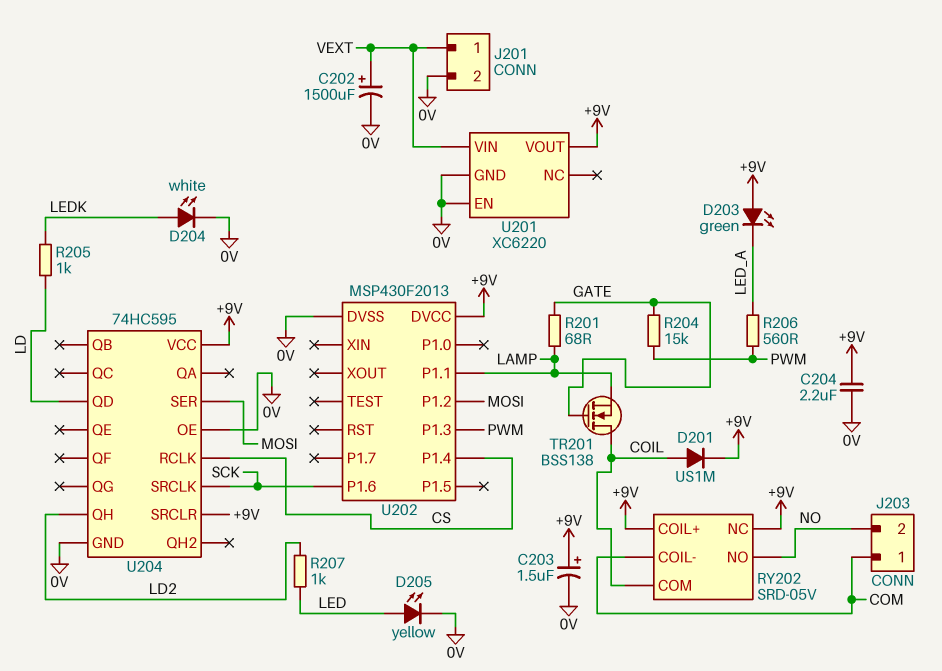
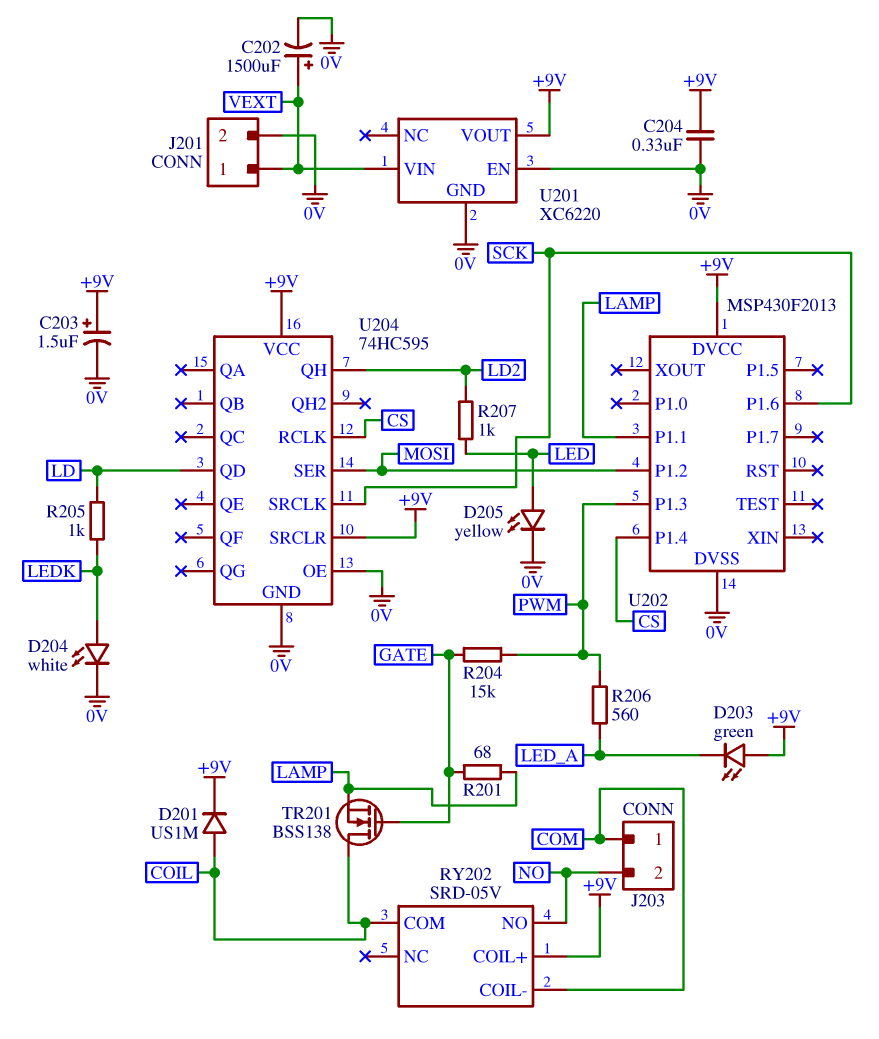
C204: 2.2uF (+9V, 0V) -> 330nF (+9V, 0V)
RY202 pin NC: +9V -> none

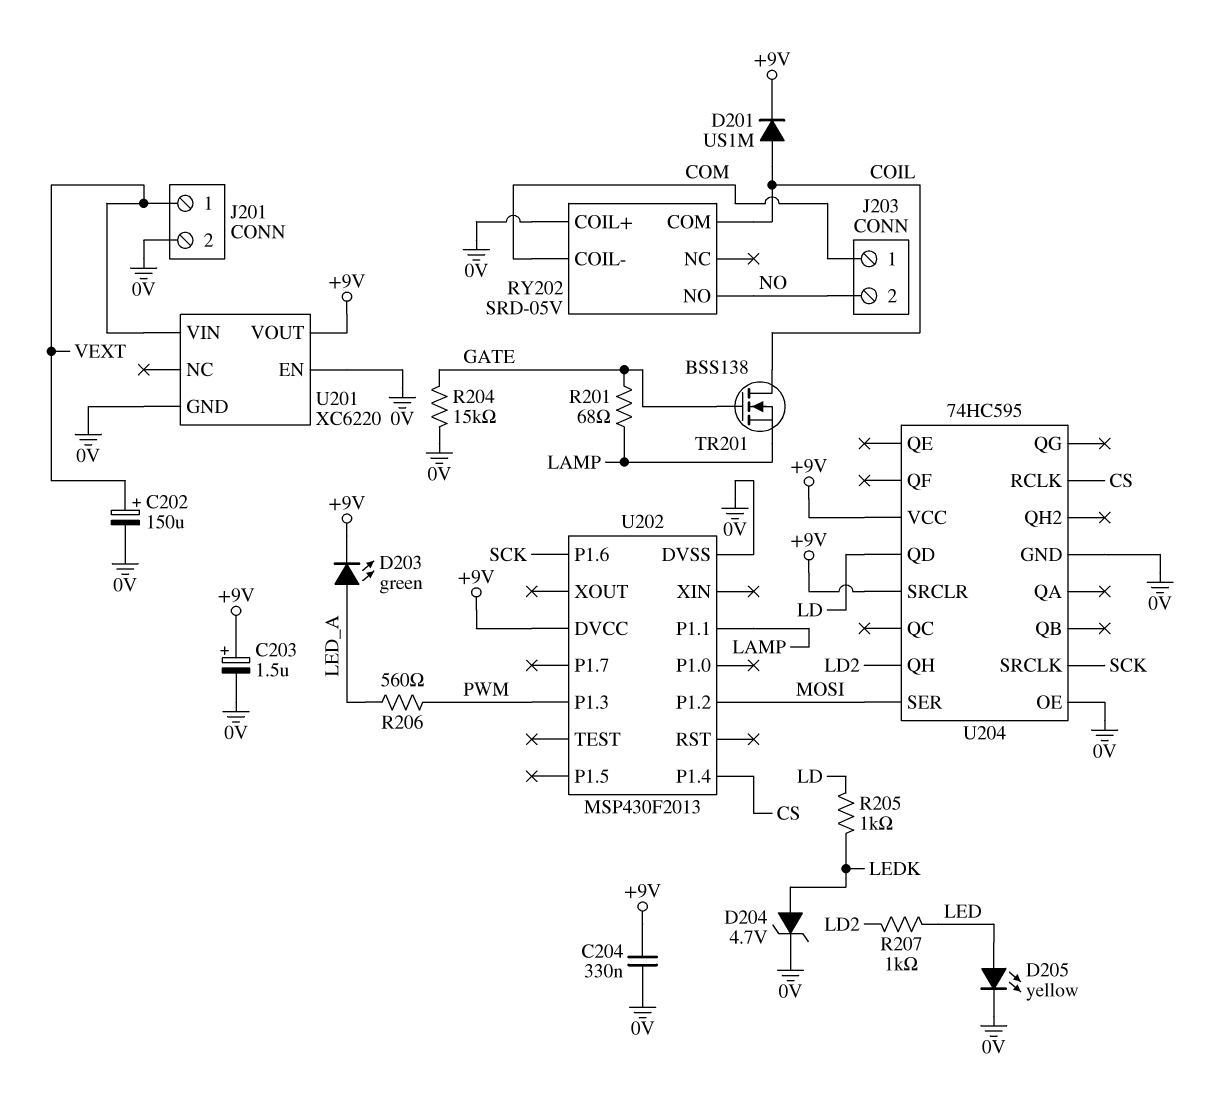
C202: 1500uF (plus VEXT, minus 0V) -> 150uF (plus VEXT, minus 0V)
D203: LED green (A +9V, K LED_A) -> LED green (A LED_A, K +9V)
D204: LED white (A LEDK, K 0V) -> zener 4.7V (A LEDK, K 0V)
R204: 15k (GATE, PWM) -> 15k (0V, GATE)
RY202 pin COIL+: +9V -> 0V

